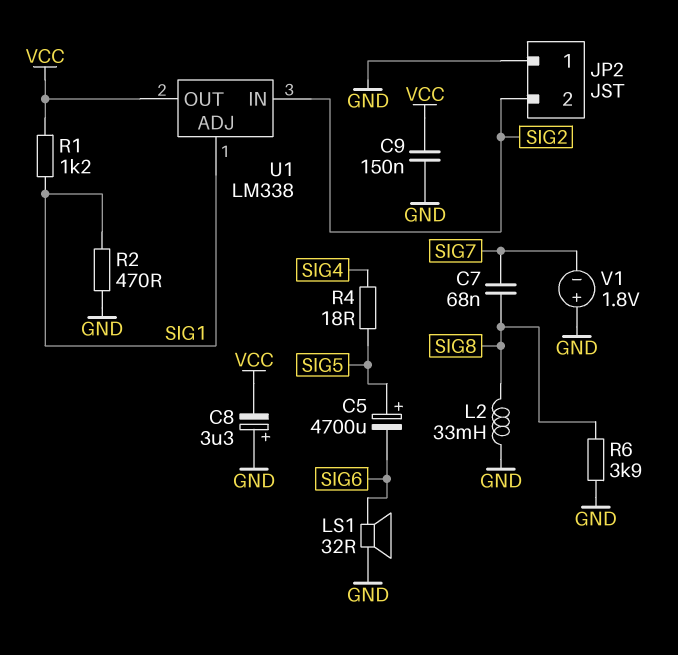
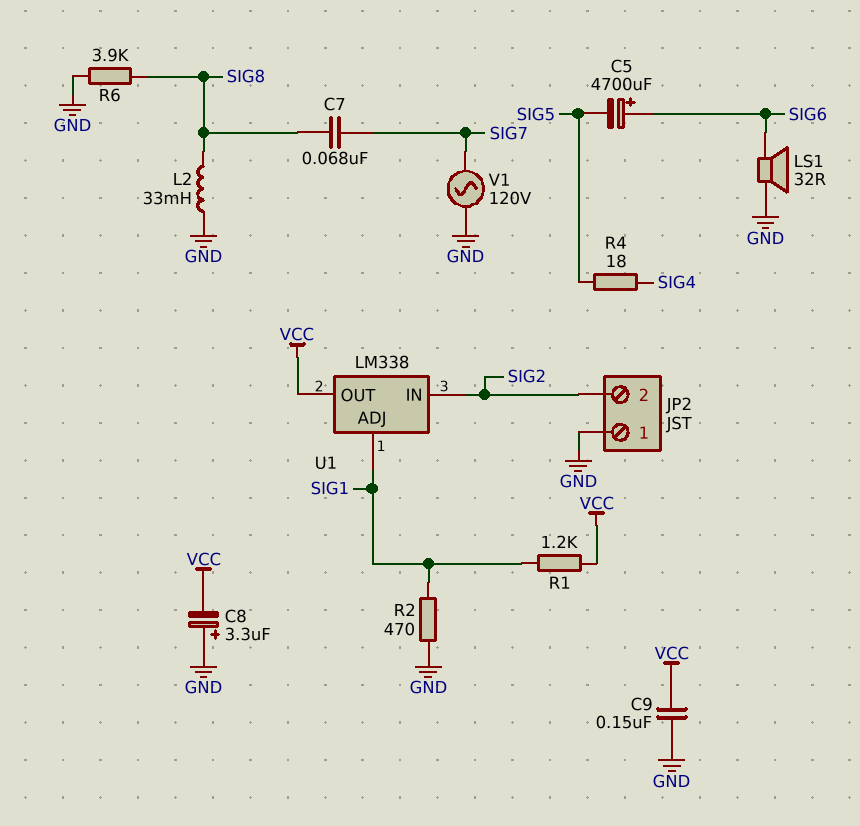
C5: 4700uF (plus SIG5, minus SIG6) -> 4700uF (plus SIG6, minus SIG5)
V1: 1.8V (plus GND, minus SIG7) -> AC 120V (GND, SIG7)

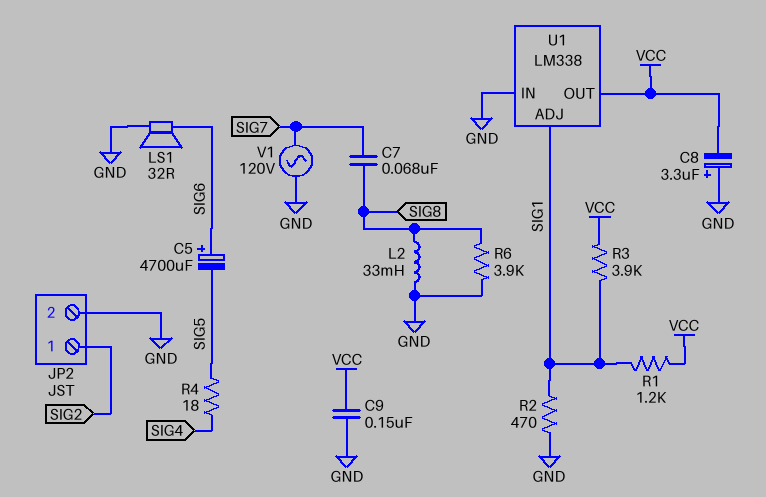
JP2 pin 1: GND -> SIG2
JP2 pin 2: SIG2 -> GND
R3: none -> 3.9k (SIG1, VCC)
U1 pin IN: SIG2 -> GND

